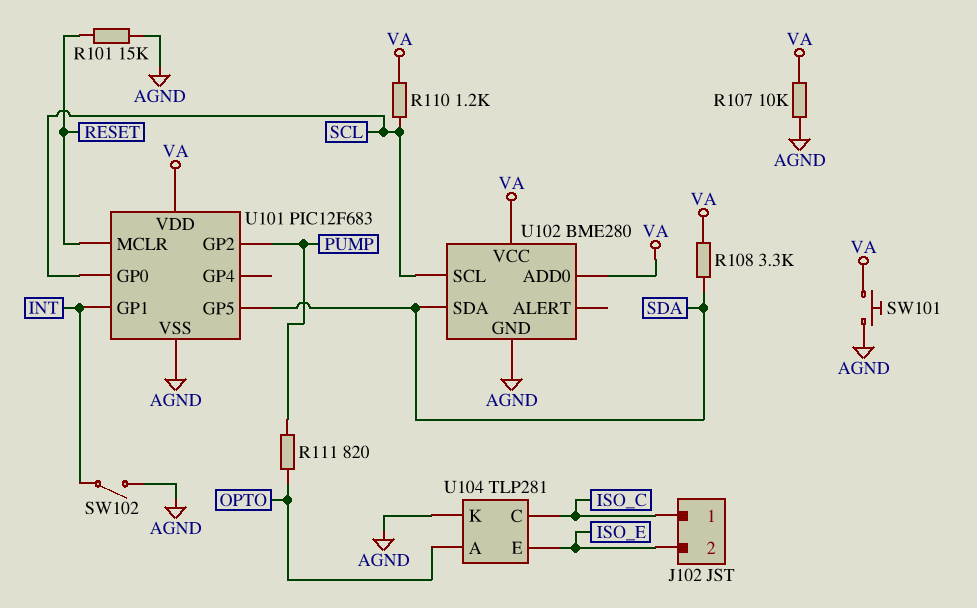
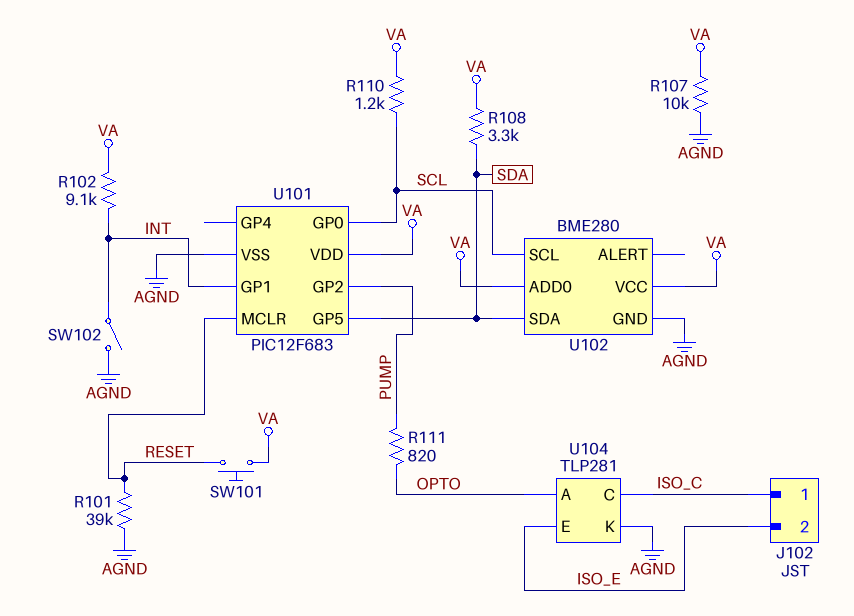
R101: 15k (AGND, RESET) -> 39k (AGND, RESET)
R102: none -> 9.1k (INT, VA)
SW101: button (AGND, VA) -> button (RESET, VA)

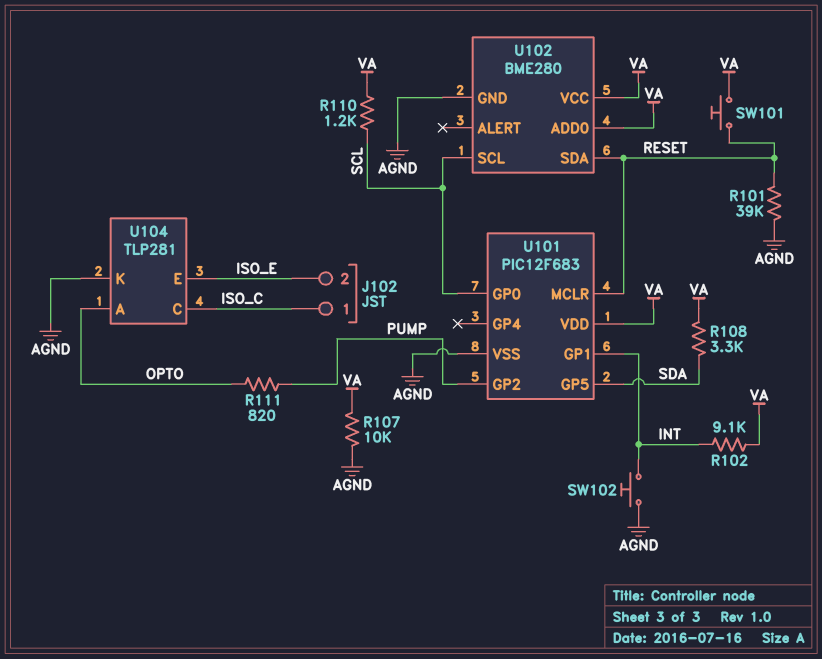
SW102: switch (AGND, INT) -> button (AGND, INT)
U102 pin SDA: SDA -> RESET

